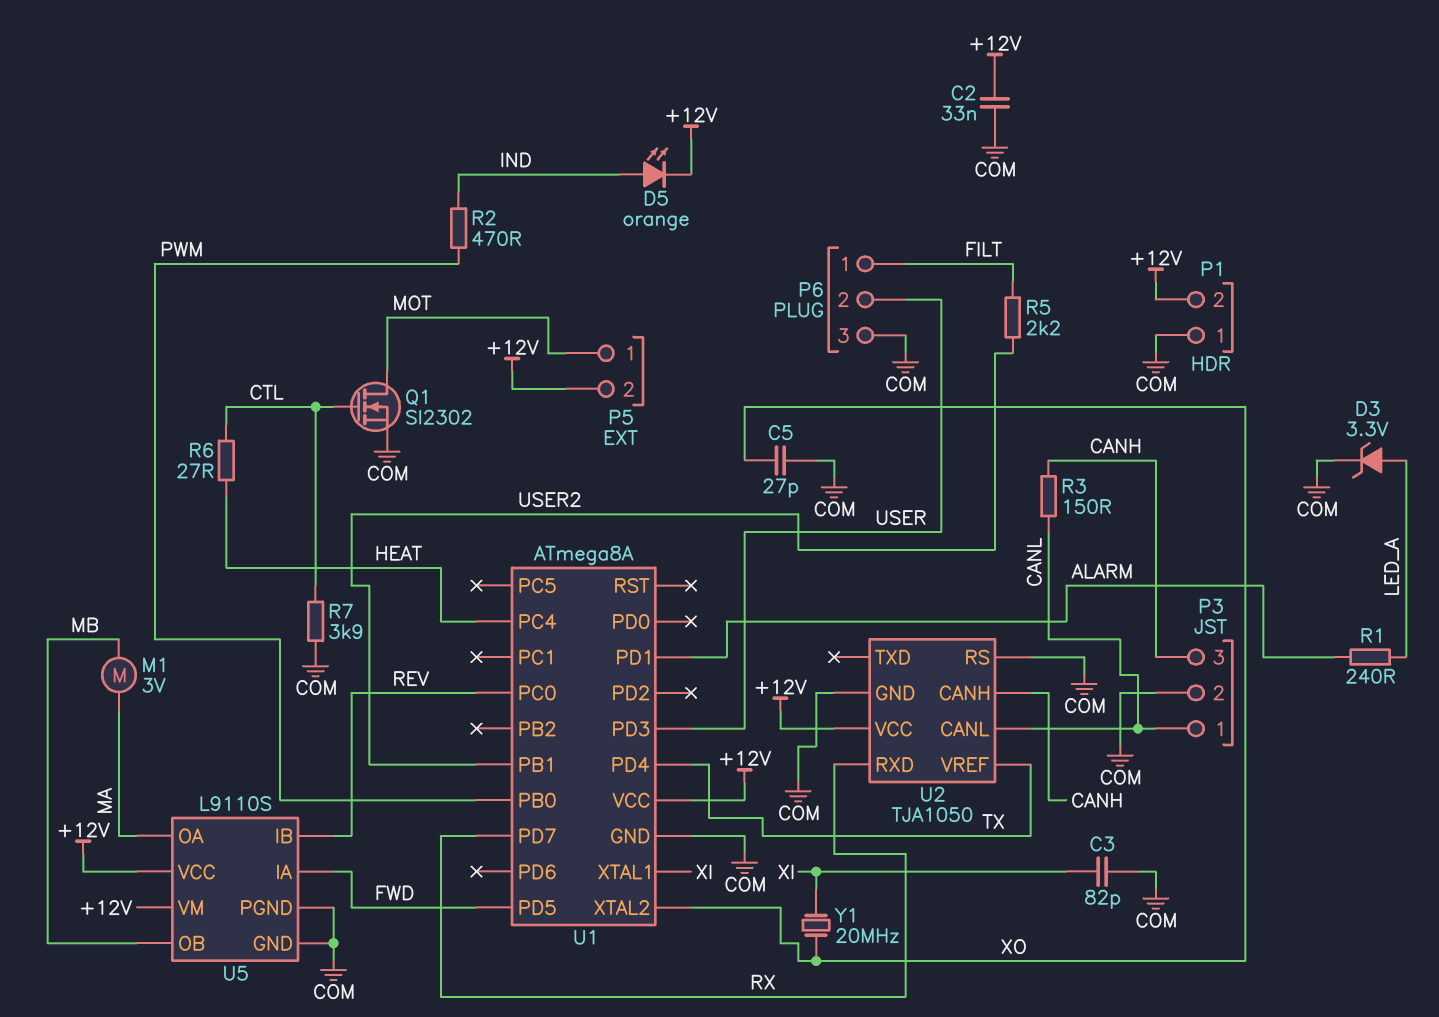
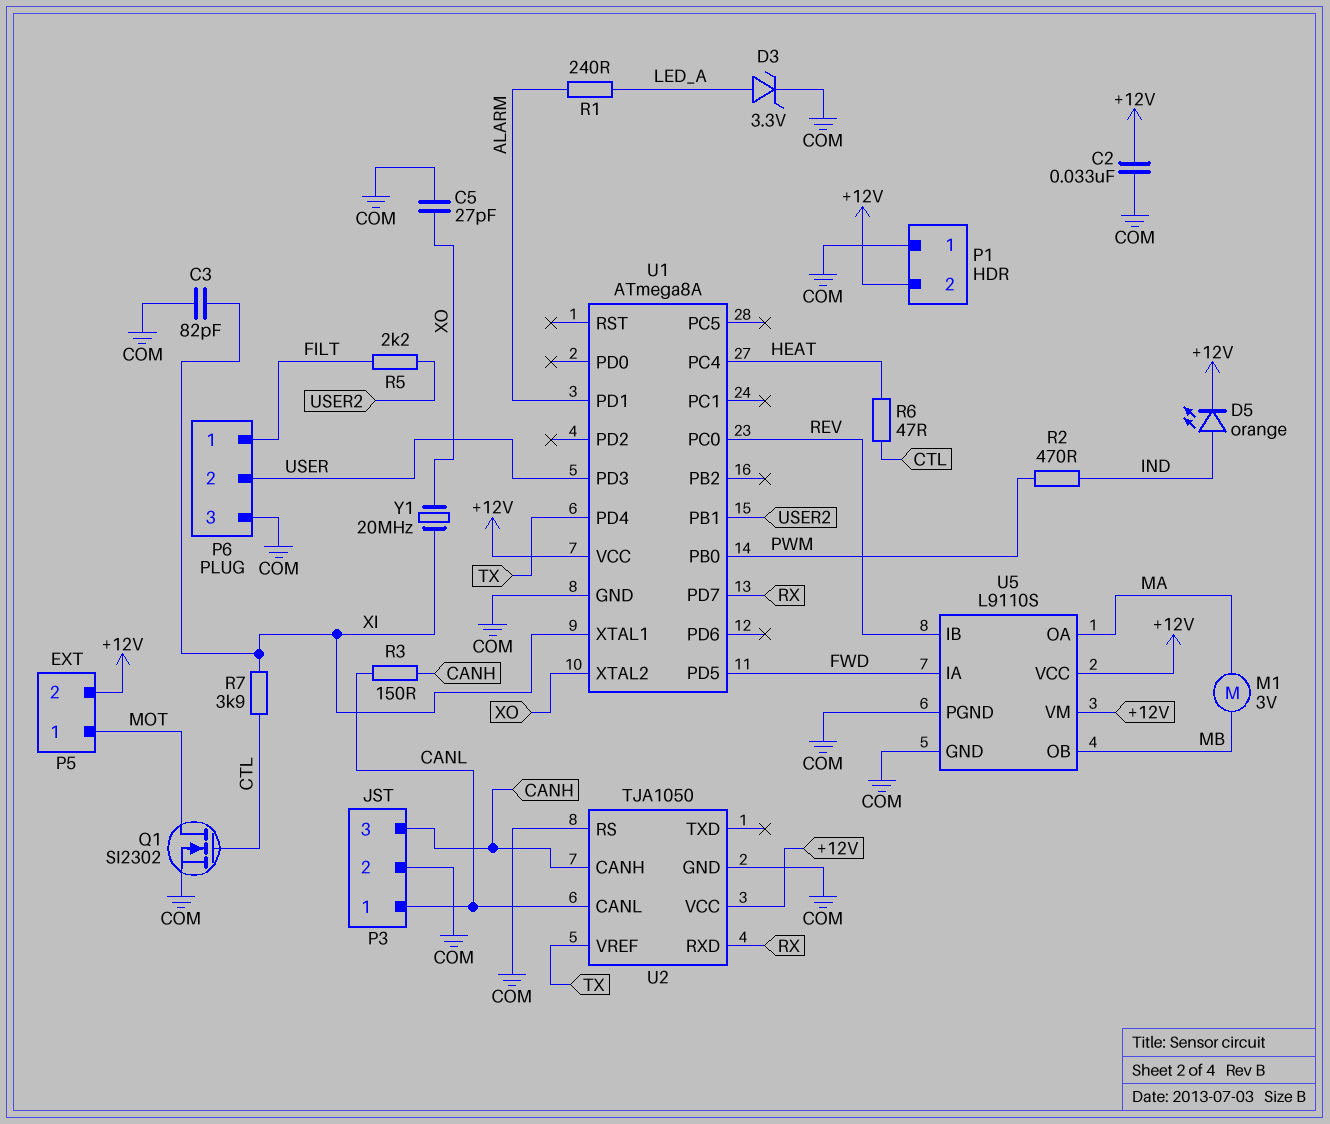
R6: 27 (CTL, HEAT) -> 47 (CTL, HEAT)
R7: 3.9k (COM, CTL) -> 3.9k (CTL, XI)

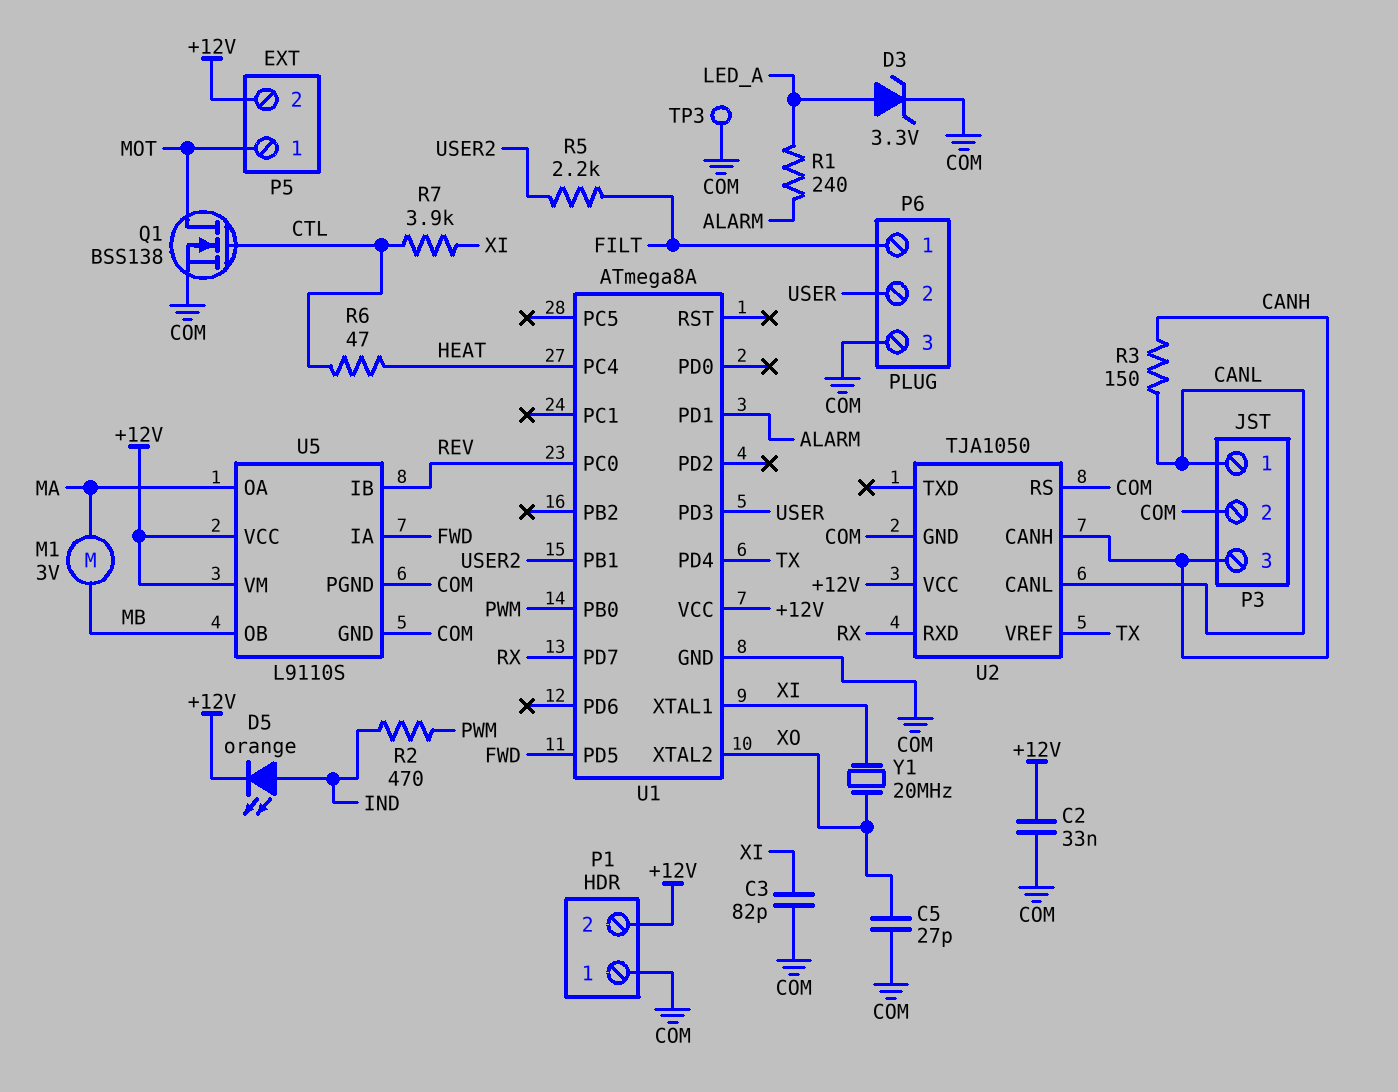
Q1: NMOS SI2302 (G CTL, D MOT, S COM) -> NMOS BSS138 (G CTL, D MOT, S COM)
TP3: none -> test point (COM)

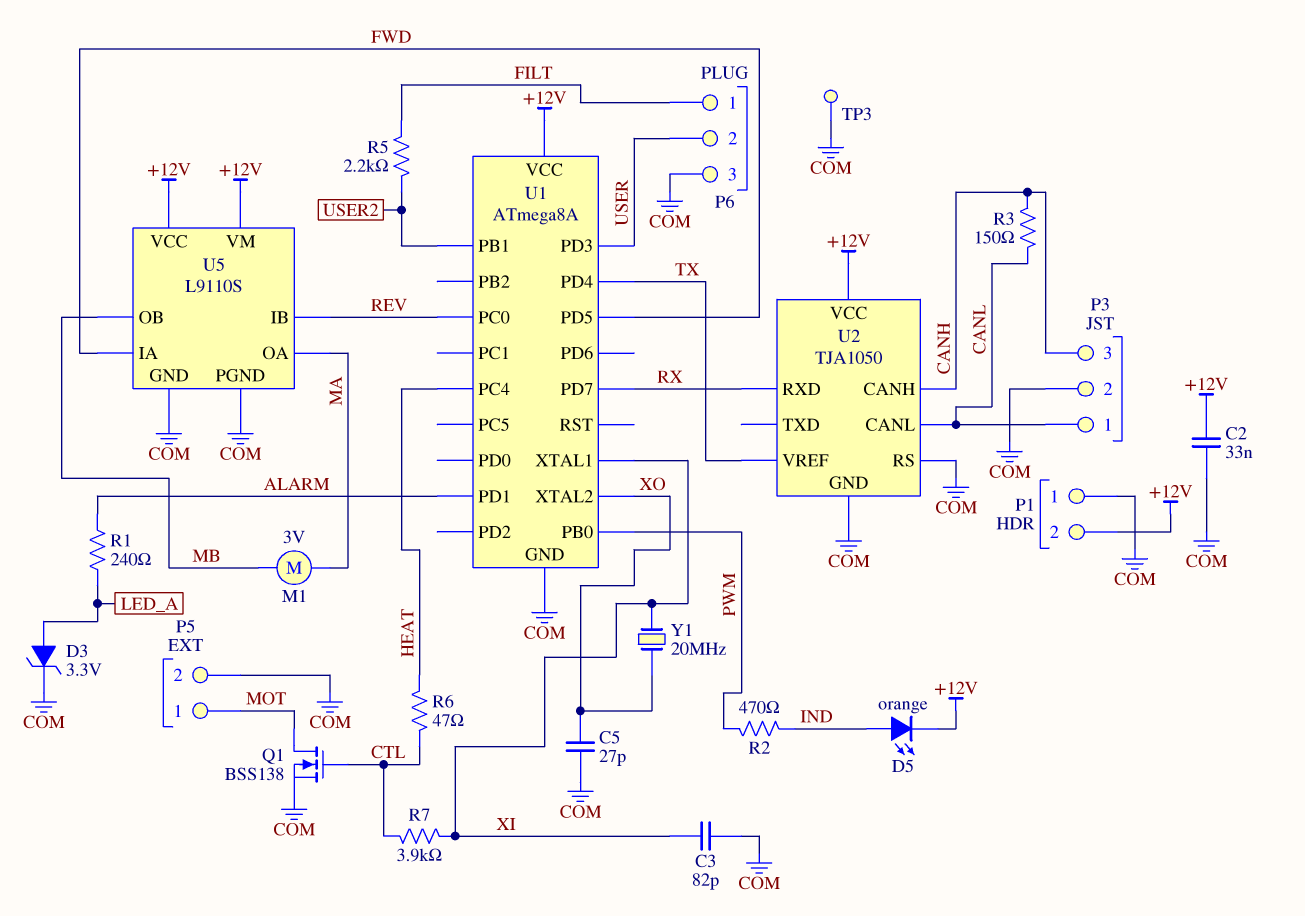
P5 pin 2: +12V -> COM

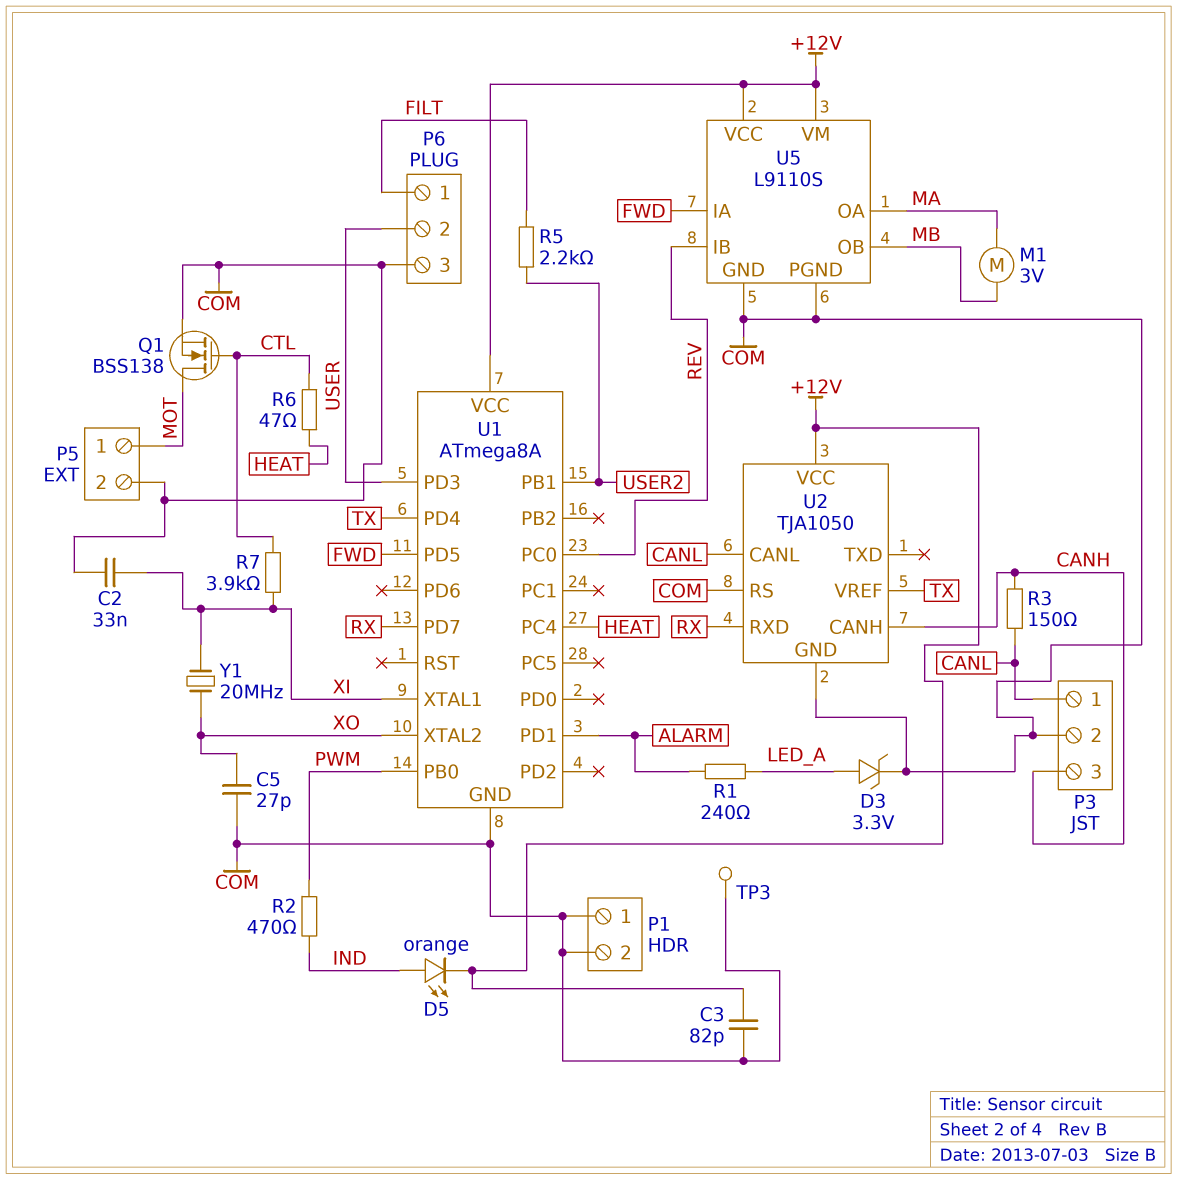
C2: 33nF (+12V, COM) -> 33nF (COM, XI)
C3: 82pF (COM, XI) -> 82pF (+12V, COM)
P1 pin 2: +12V -> COM

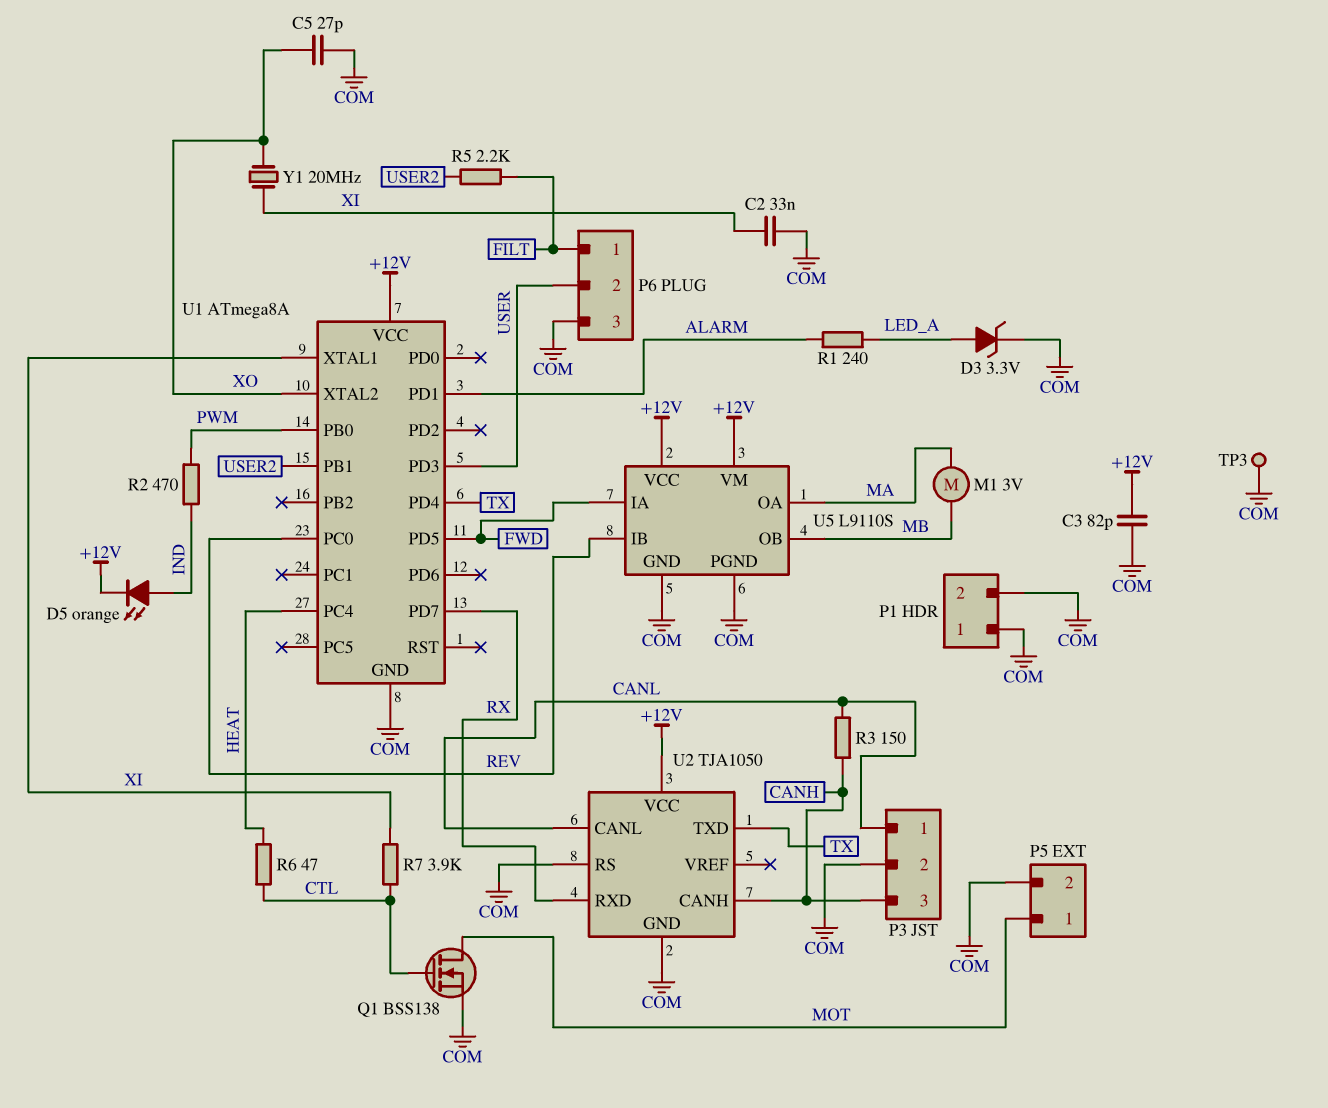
U2 pin TXD: none -> TX
U2 pin VREF: TX -> none

